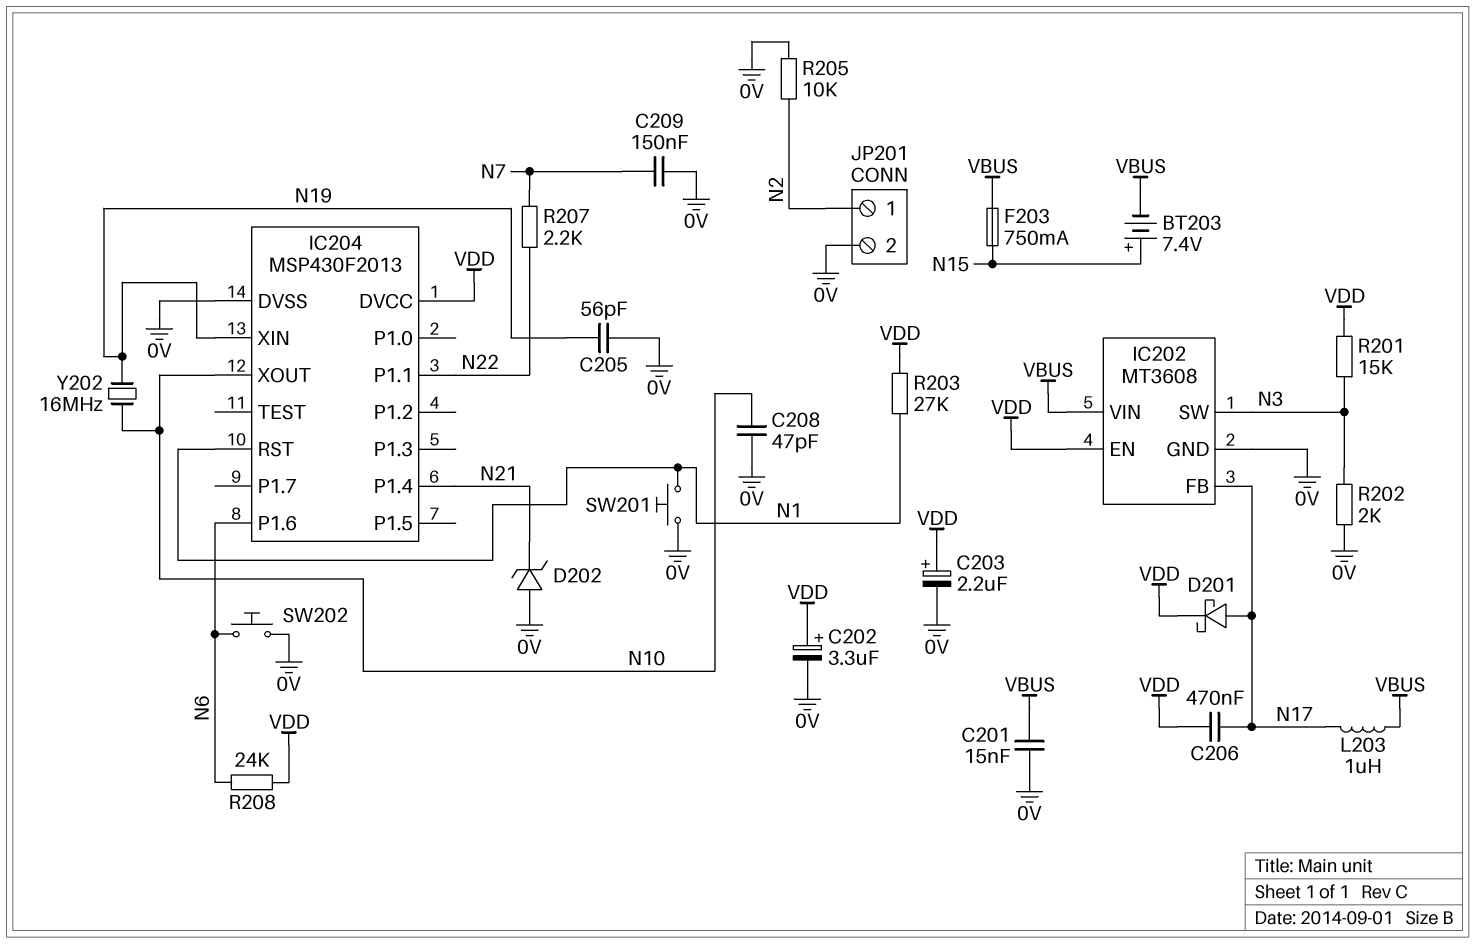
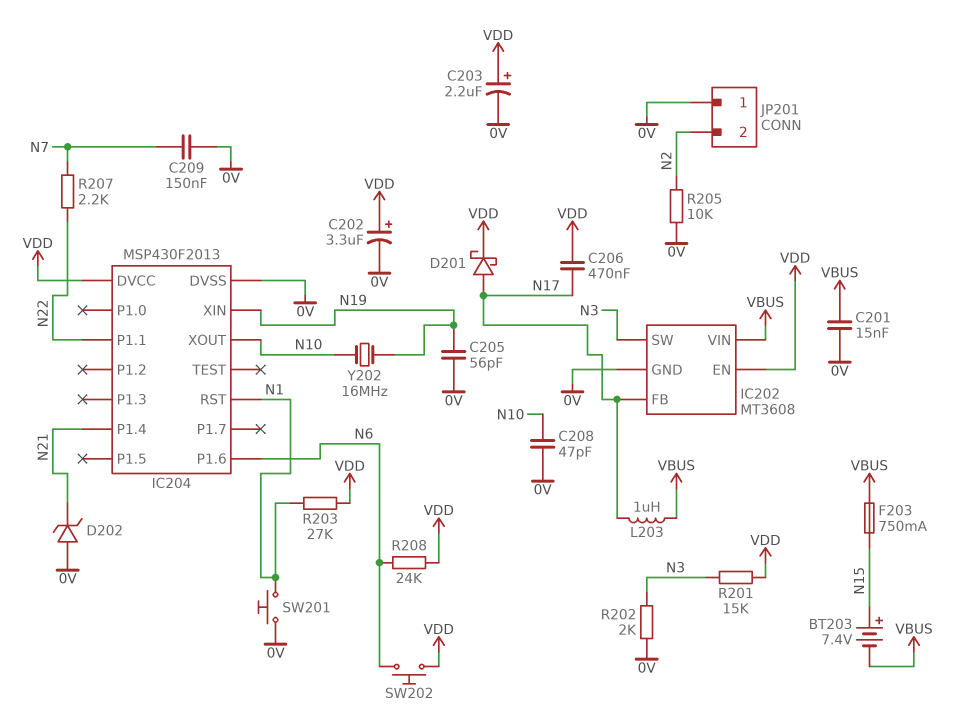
JP201 pin 1: N2 -> 0V
JP201 pin 2: 0V -> N2
SW202: button (0V, N6) -> button (N6, VDD)

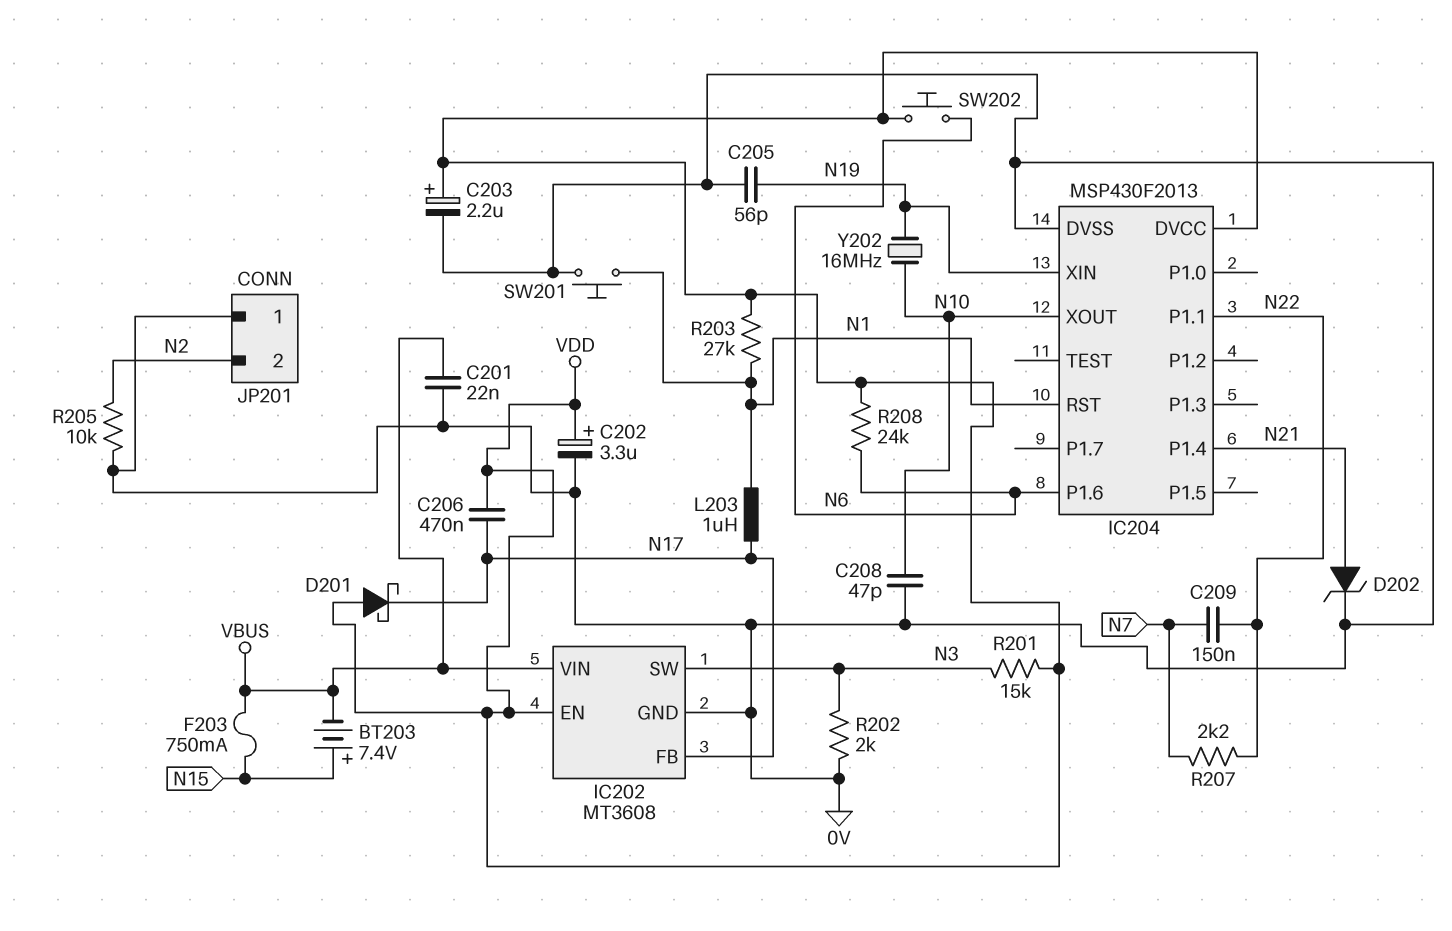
C201: 15nF (0V, VBUS) -> 22nF (0V, VBUS)
C209: 150nF (0V, N7) -> 150nF (N7, N22)
D201: schottky (A N17, K VDD) -> schottky (A VDD, K N17)
D202: zener (A 0V, K N21) -> zener (A N21, K 0V)
L203: 1uH (N17, VBUS) -> 1uH (N1, N17)

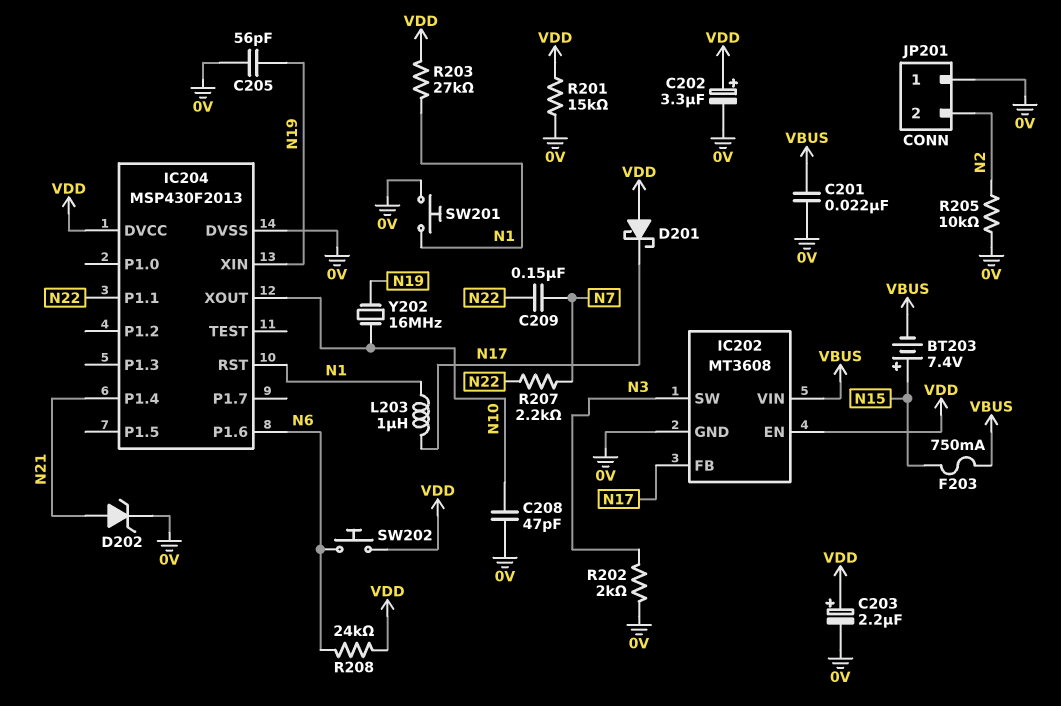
C206: 470nF (N17, VDD) -> none
R201: 15k (N3, VDD) -> 15k (0V, VDD)

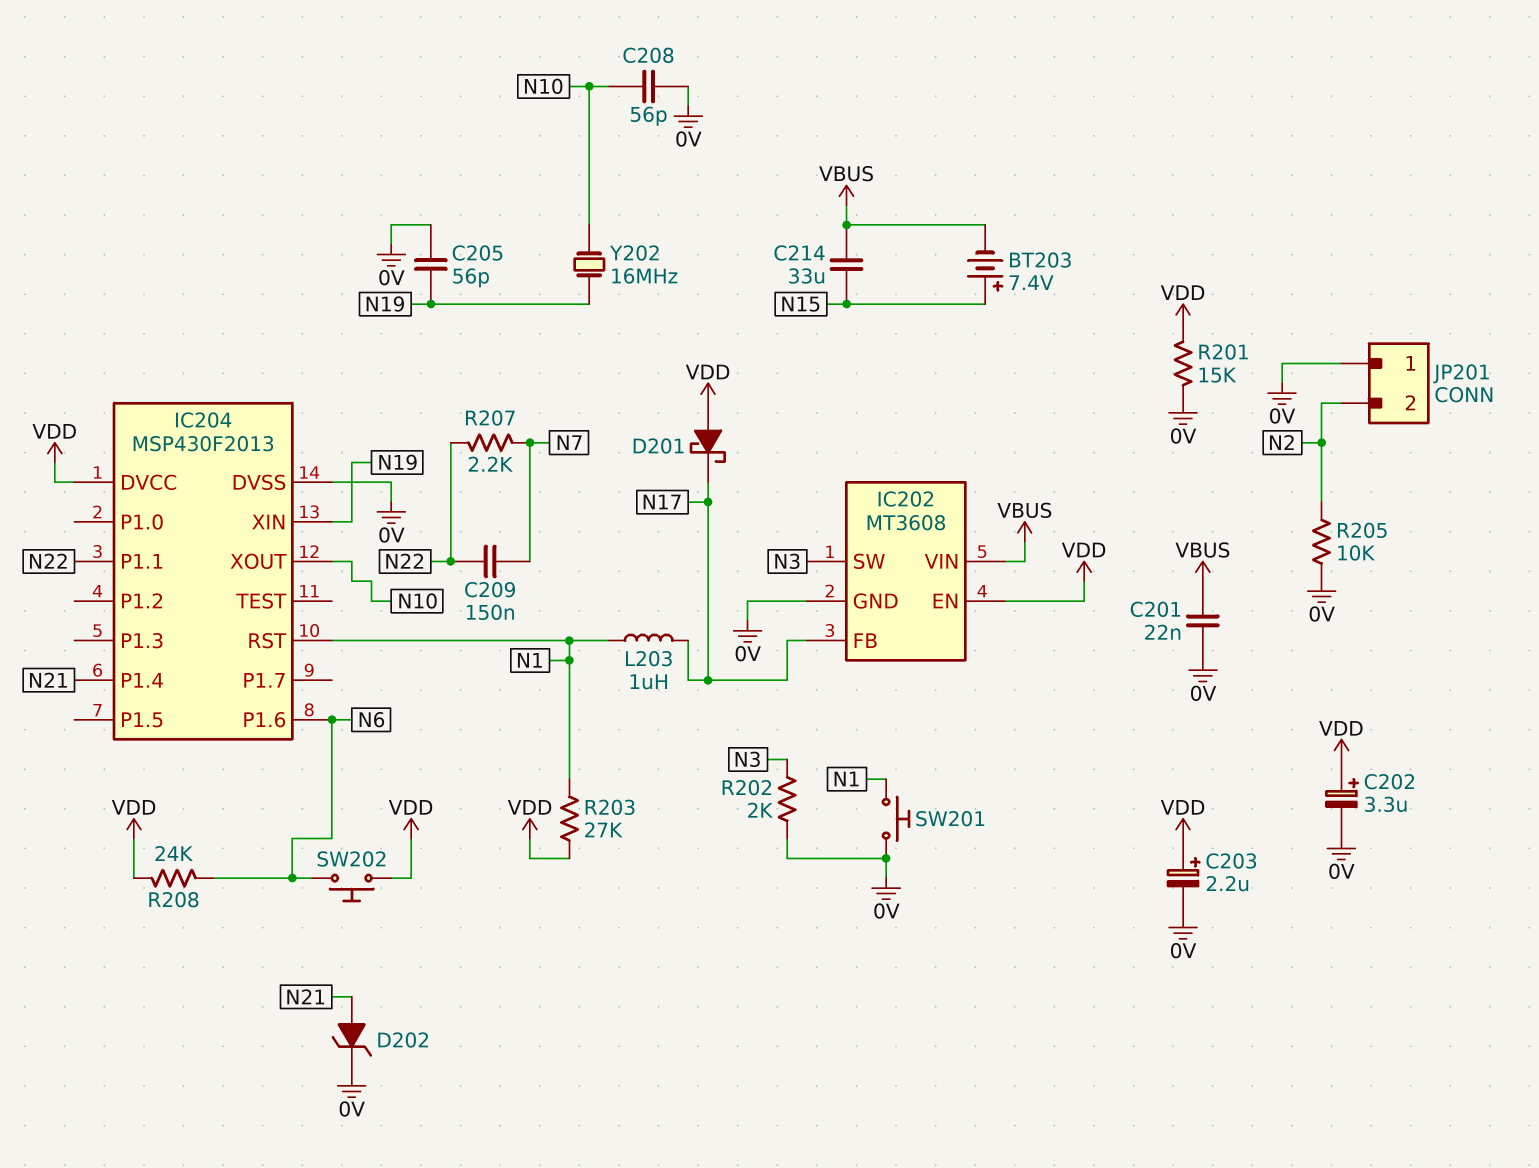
C208: 47pF (0V, N10) -> 56pF (0V, N10)
C214: none -> 33uF (N15, VBUS)
F203: 750mA (N15, VBUS) -> none

